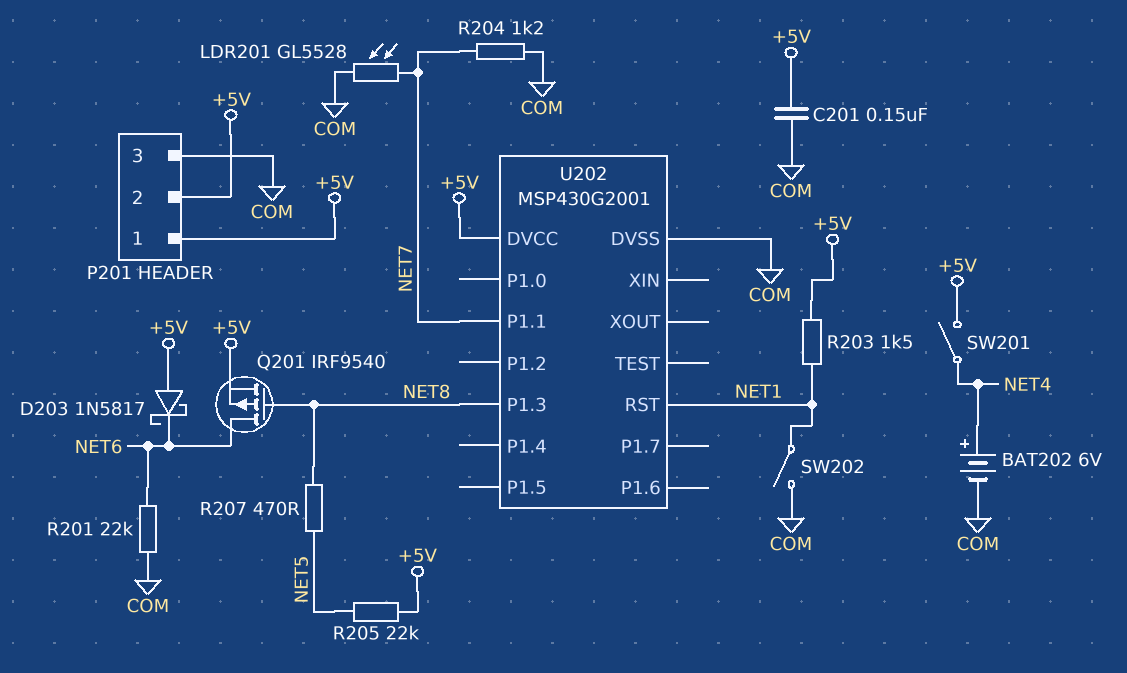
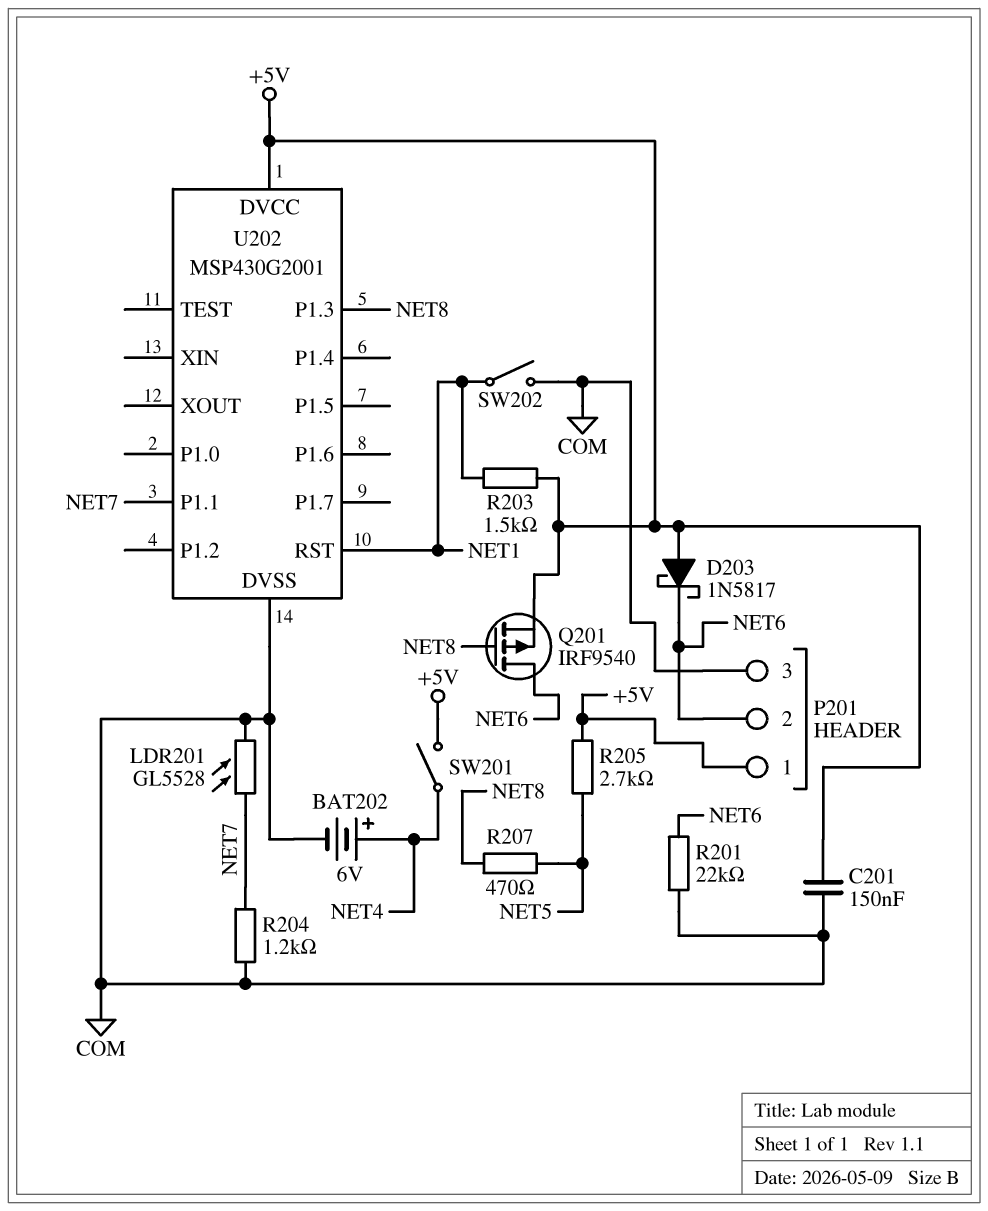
P201 pin 2: +5V -> NET6
R205: 22k (+5V, NET5) -> 2.7k (+5V, NET5)

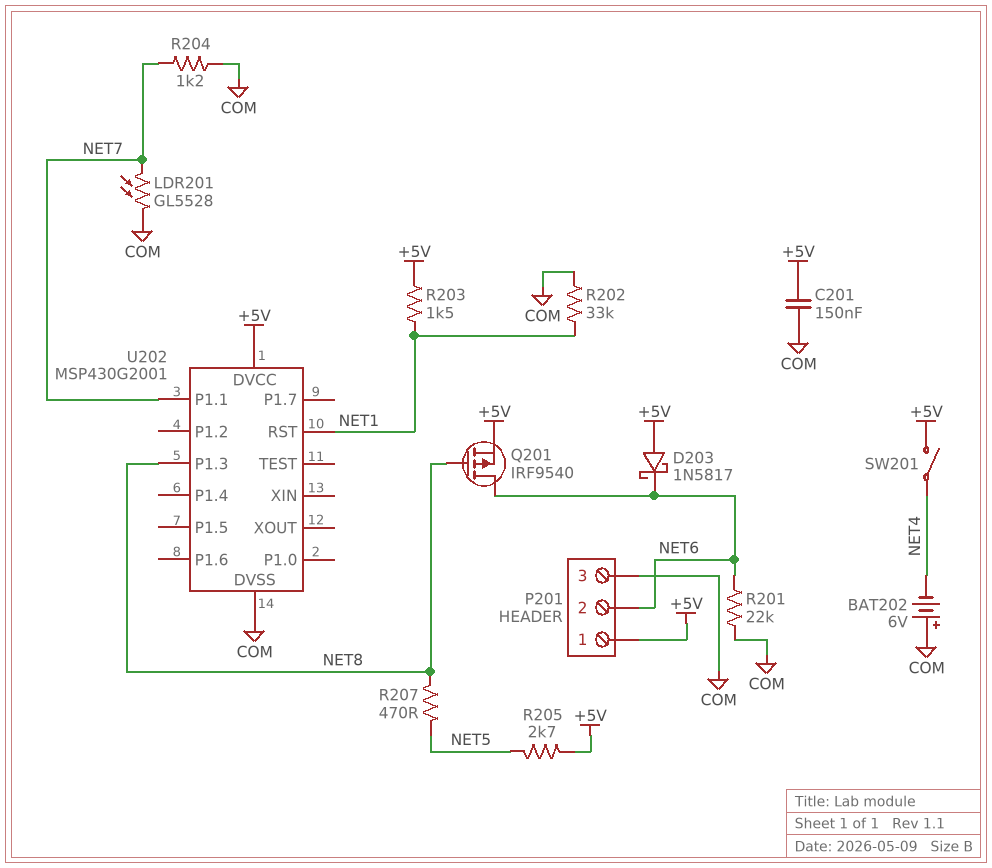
BAT202: 6V (plus NET4, minus COM) -> 6V (plus COM, minus NET4)
R202: none -> 33k (COM, NET1)
SW202: switch (COM, NET1) -> none

